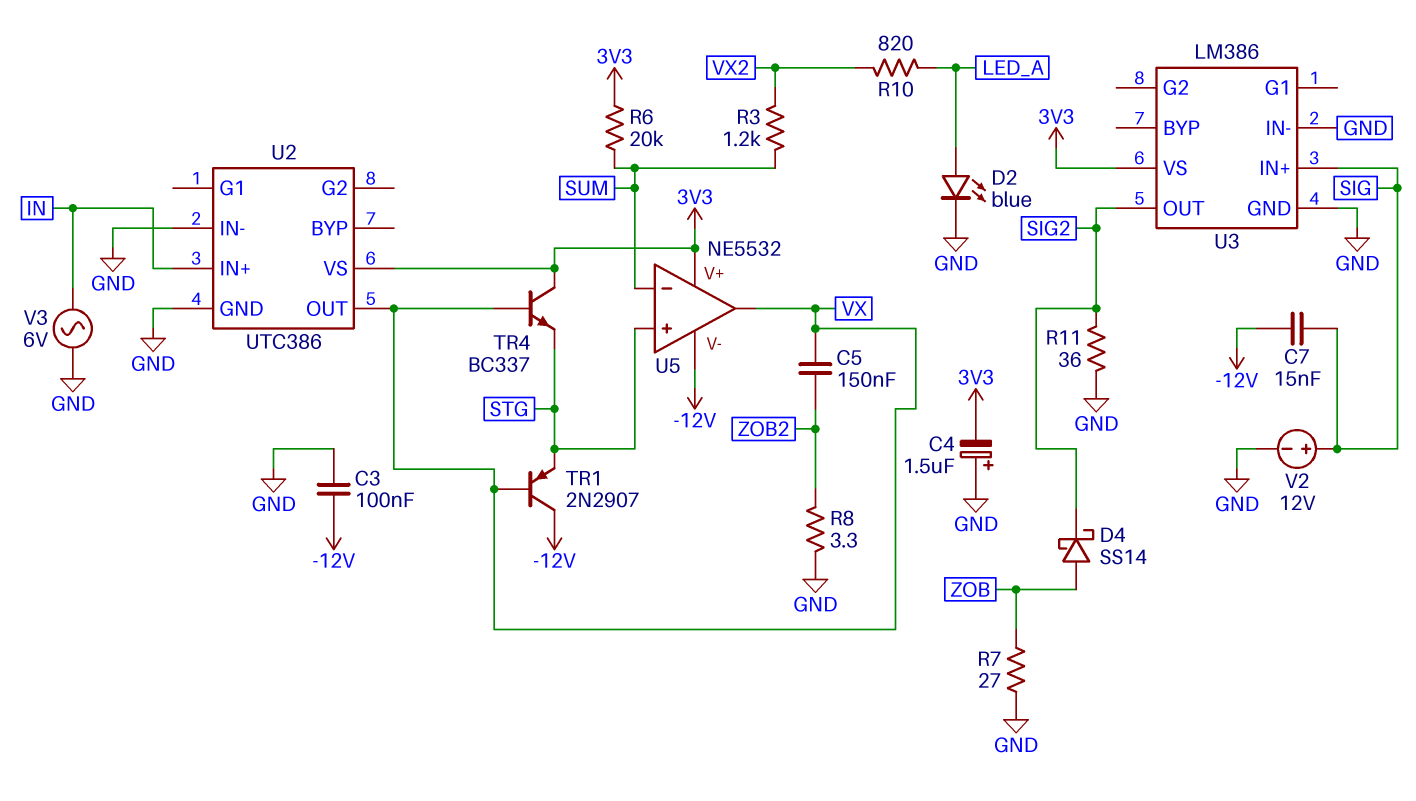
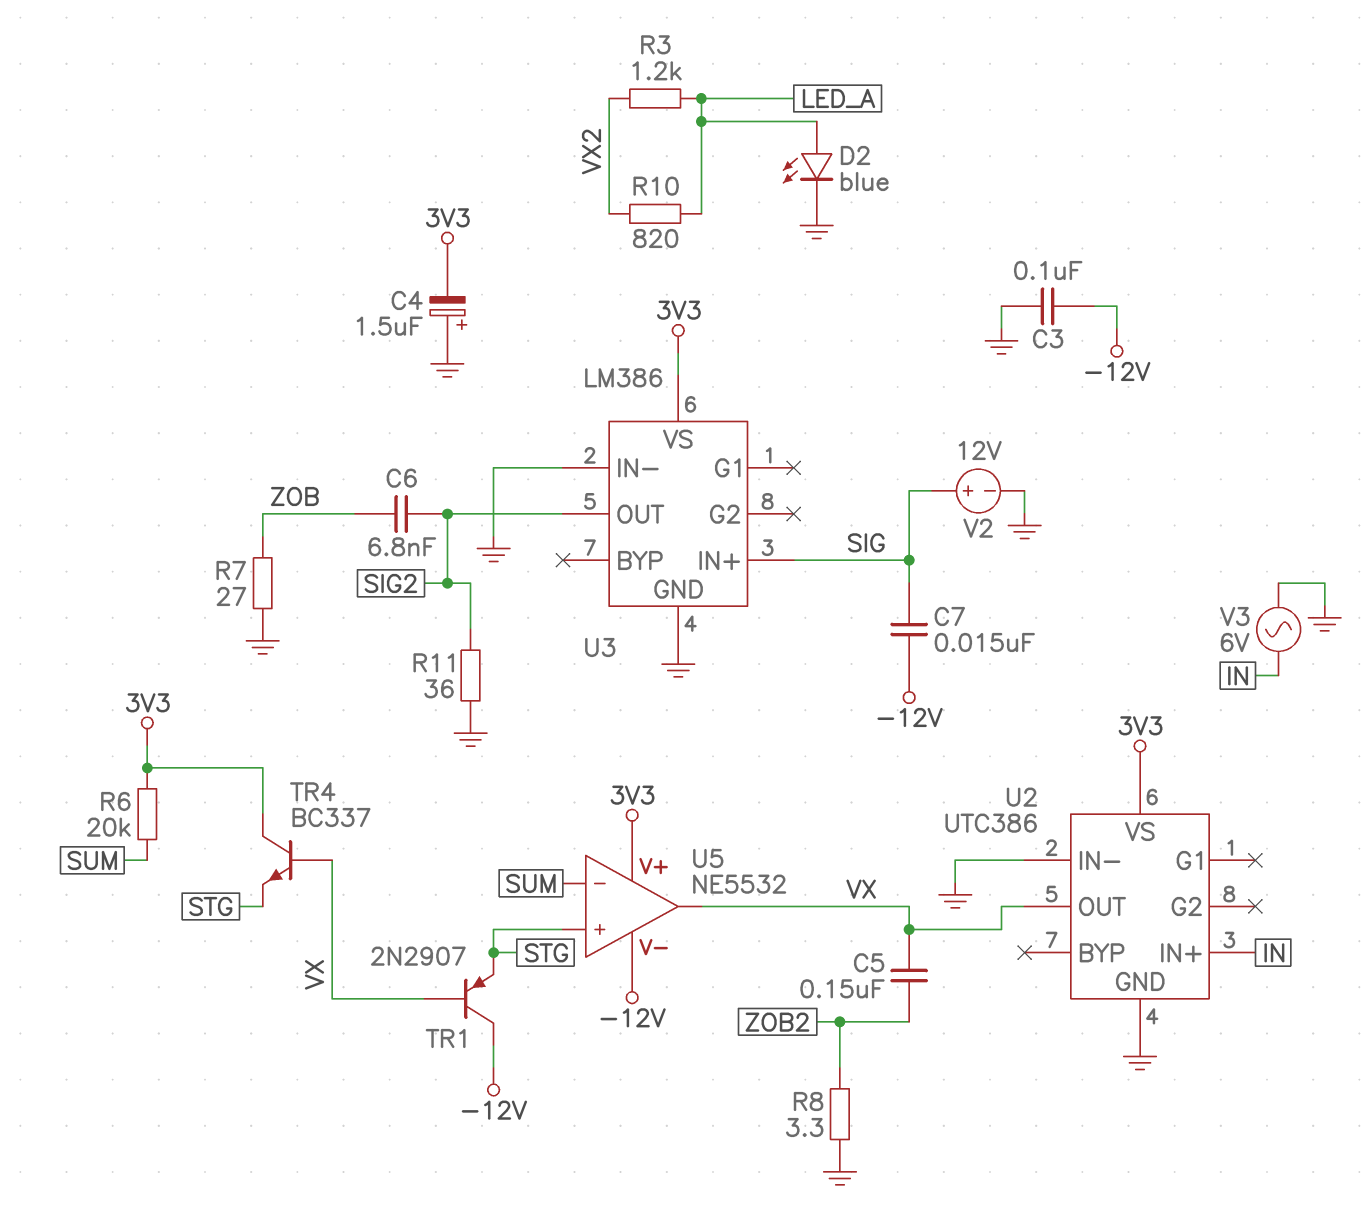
C6: none -> 6.8nF (SIG2, ZOB)
D4: schottky SS14 (A ZOB, K SIG2) -> none
R3: 1.2k (SUM, VX2) -> 1.2k (LED_A, VX2)

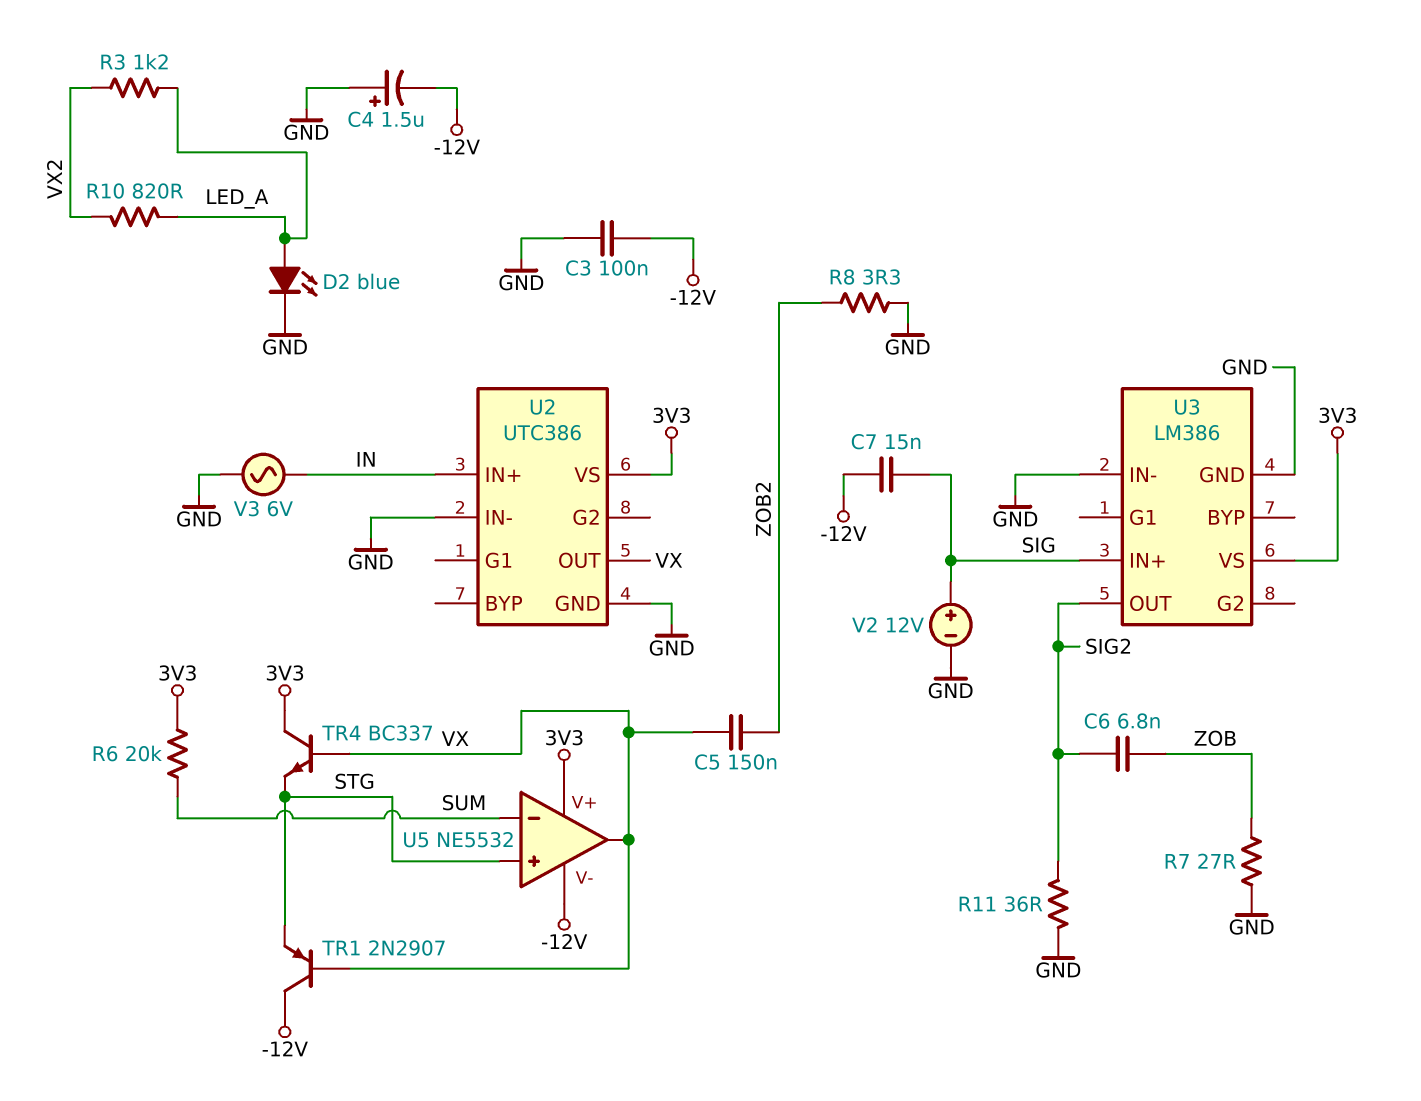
C4: 1.5uF (plus GND, minus 3V3) -> 1.5uF (plus GND, minus -12V)

